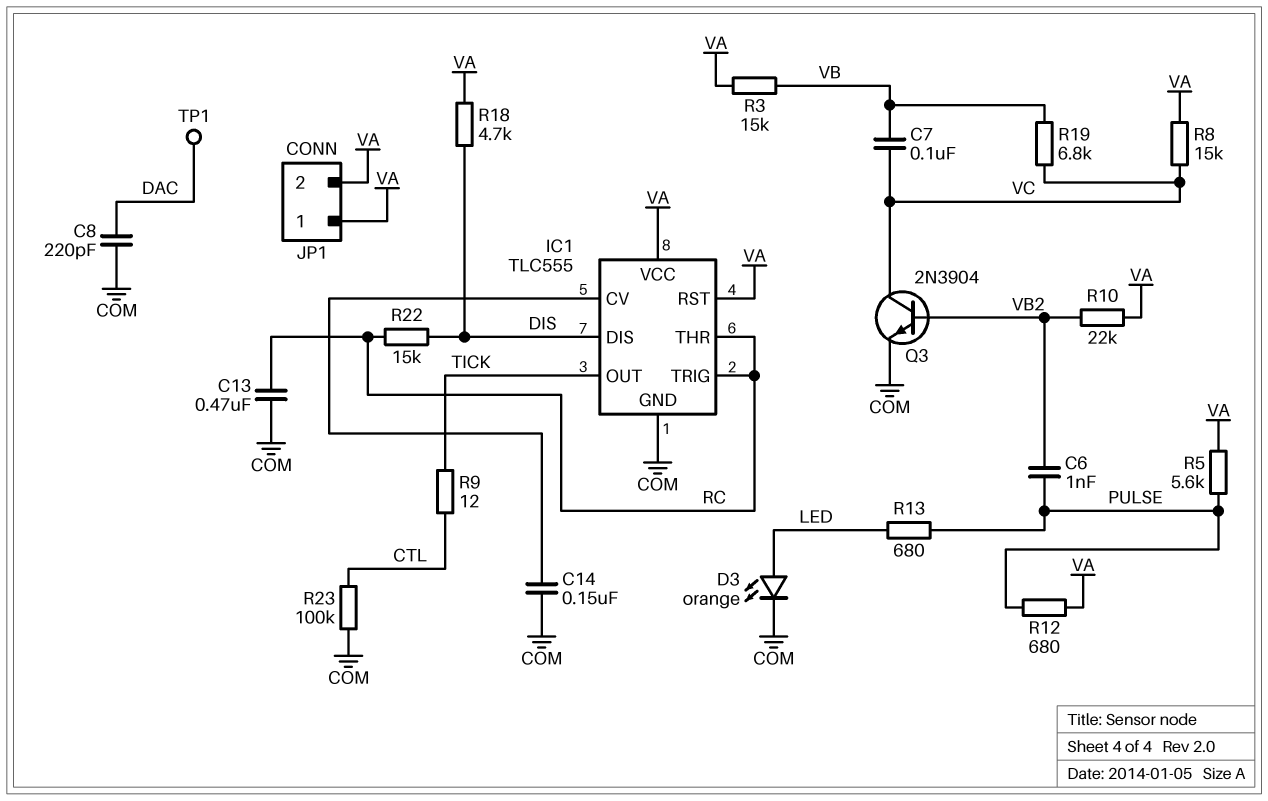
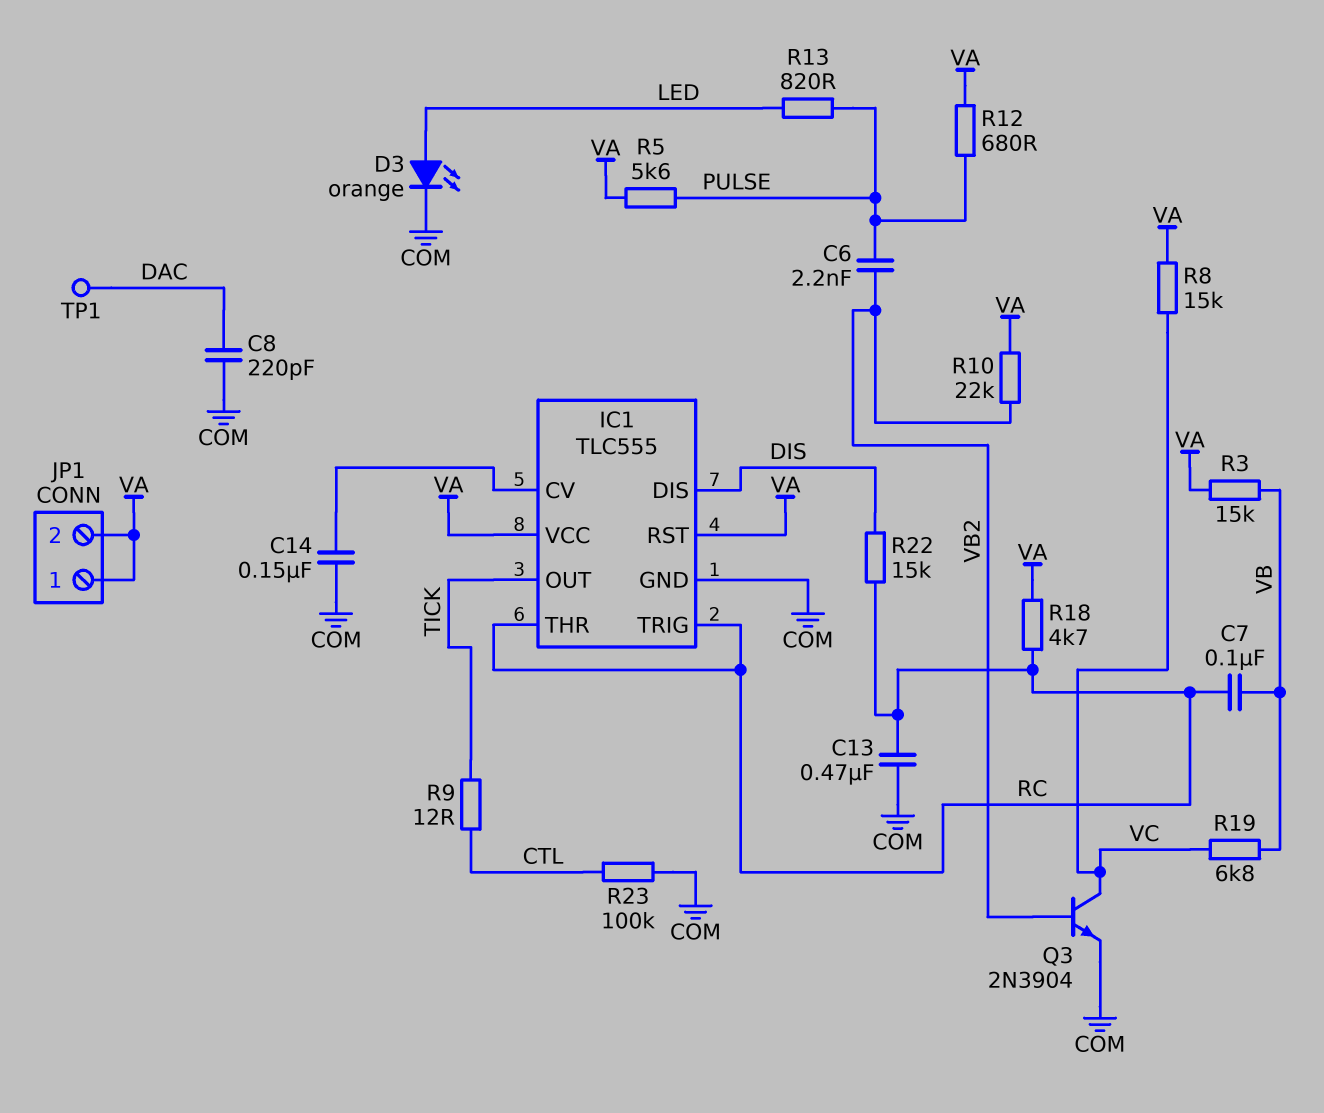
C6: 1nF (PULSE, VB2) -> 2.2nF (PULSE, VB2)
C7: 100nF (VB, VC) -> 100nF (RC, VB)
R13: 680 (LED, PULSE) -> 820 (LED, PULSE)
R18: 4.7k (DIS, VA) -> 4.7k (RC, VA)

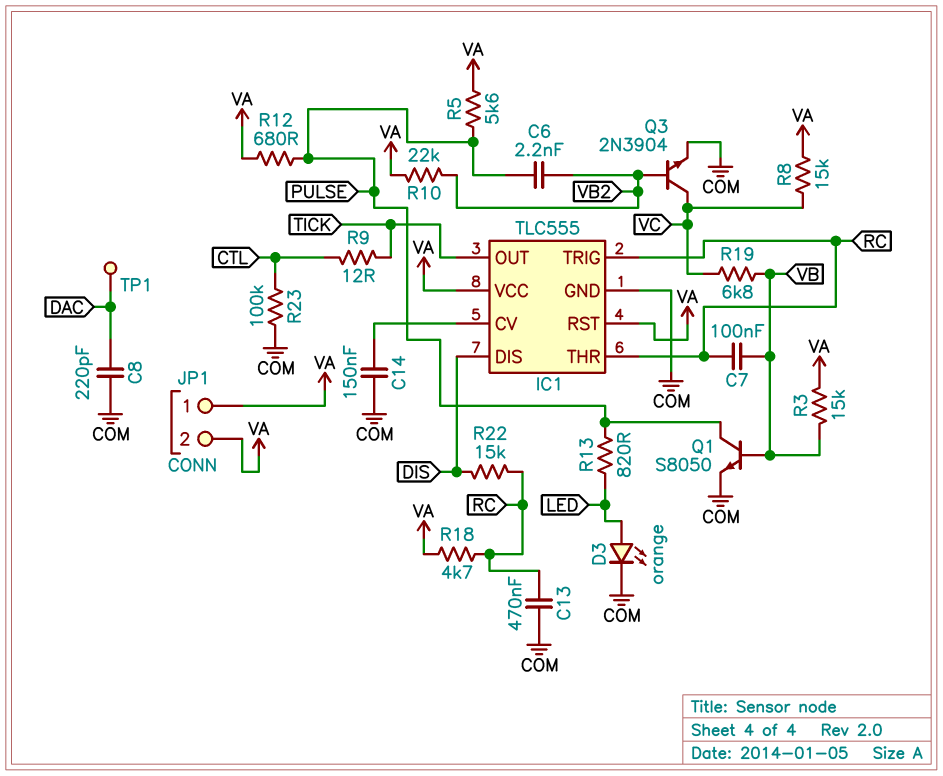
Q1: none -> NPN S8050 (B VB, C PULSE, E COM)

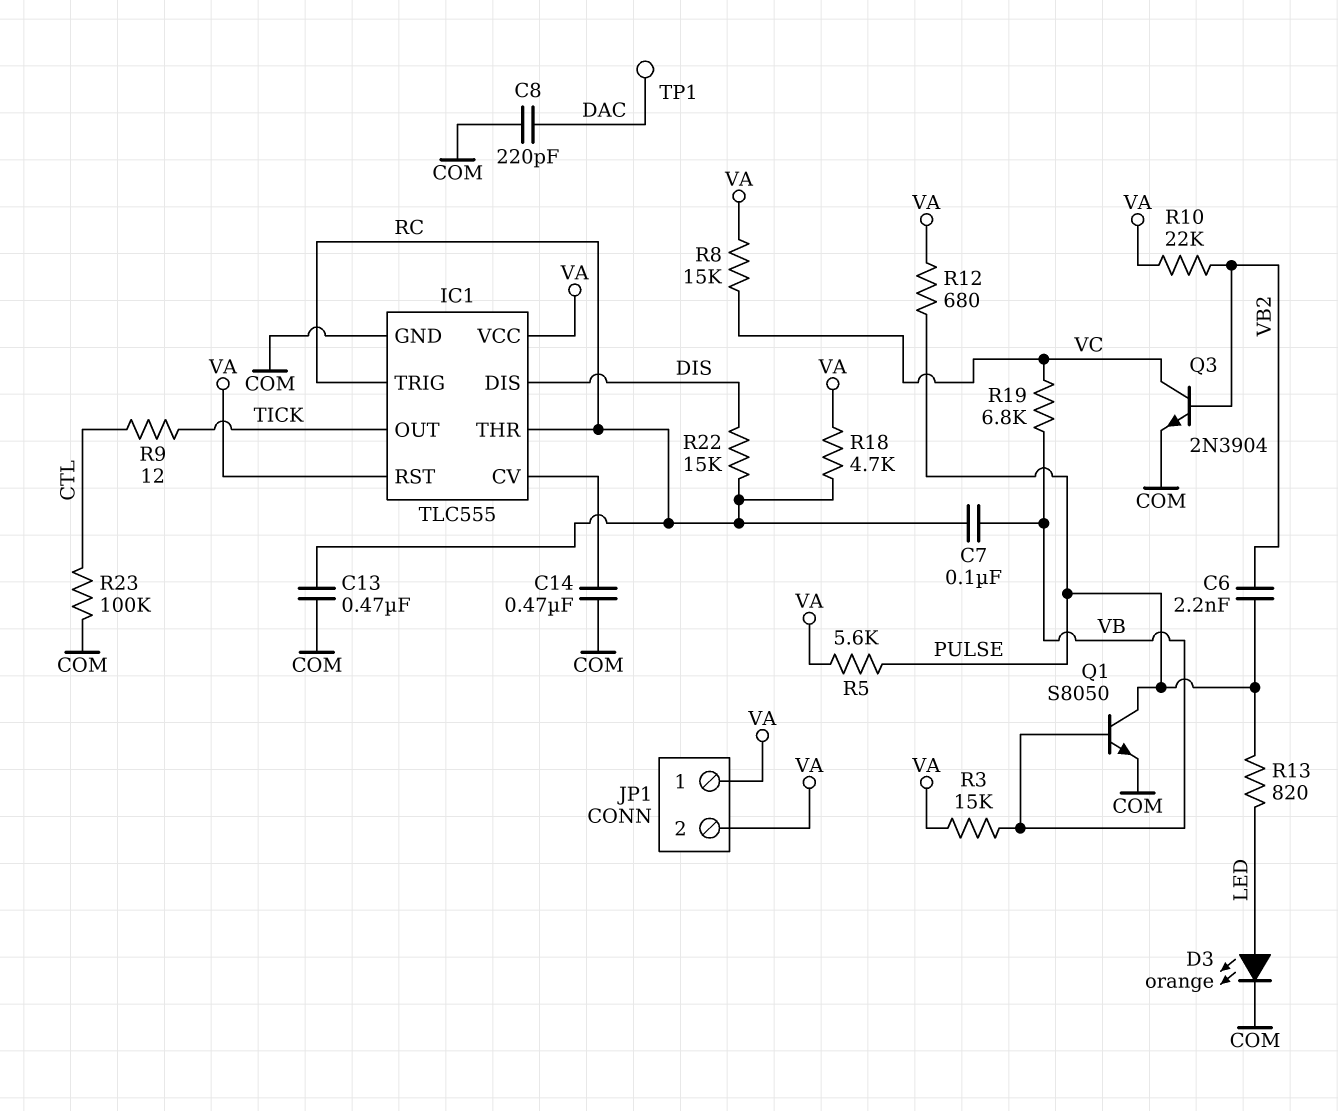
C14: 150nF (COM, IC1/CV) -> 470nF (COM, IC1/CV)

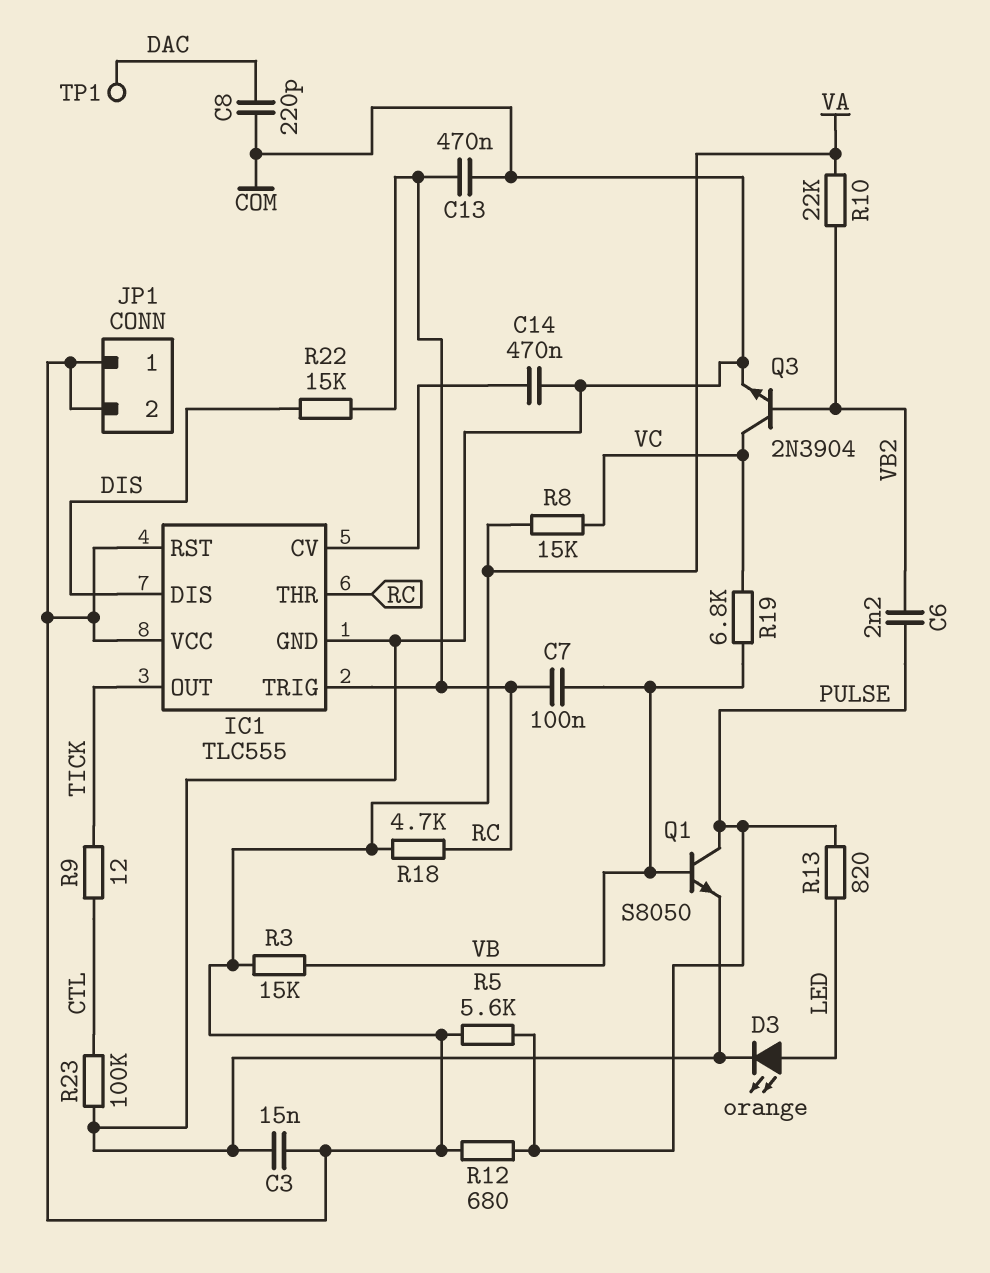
C3: none -> 15nF (COM, VA)

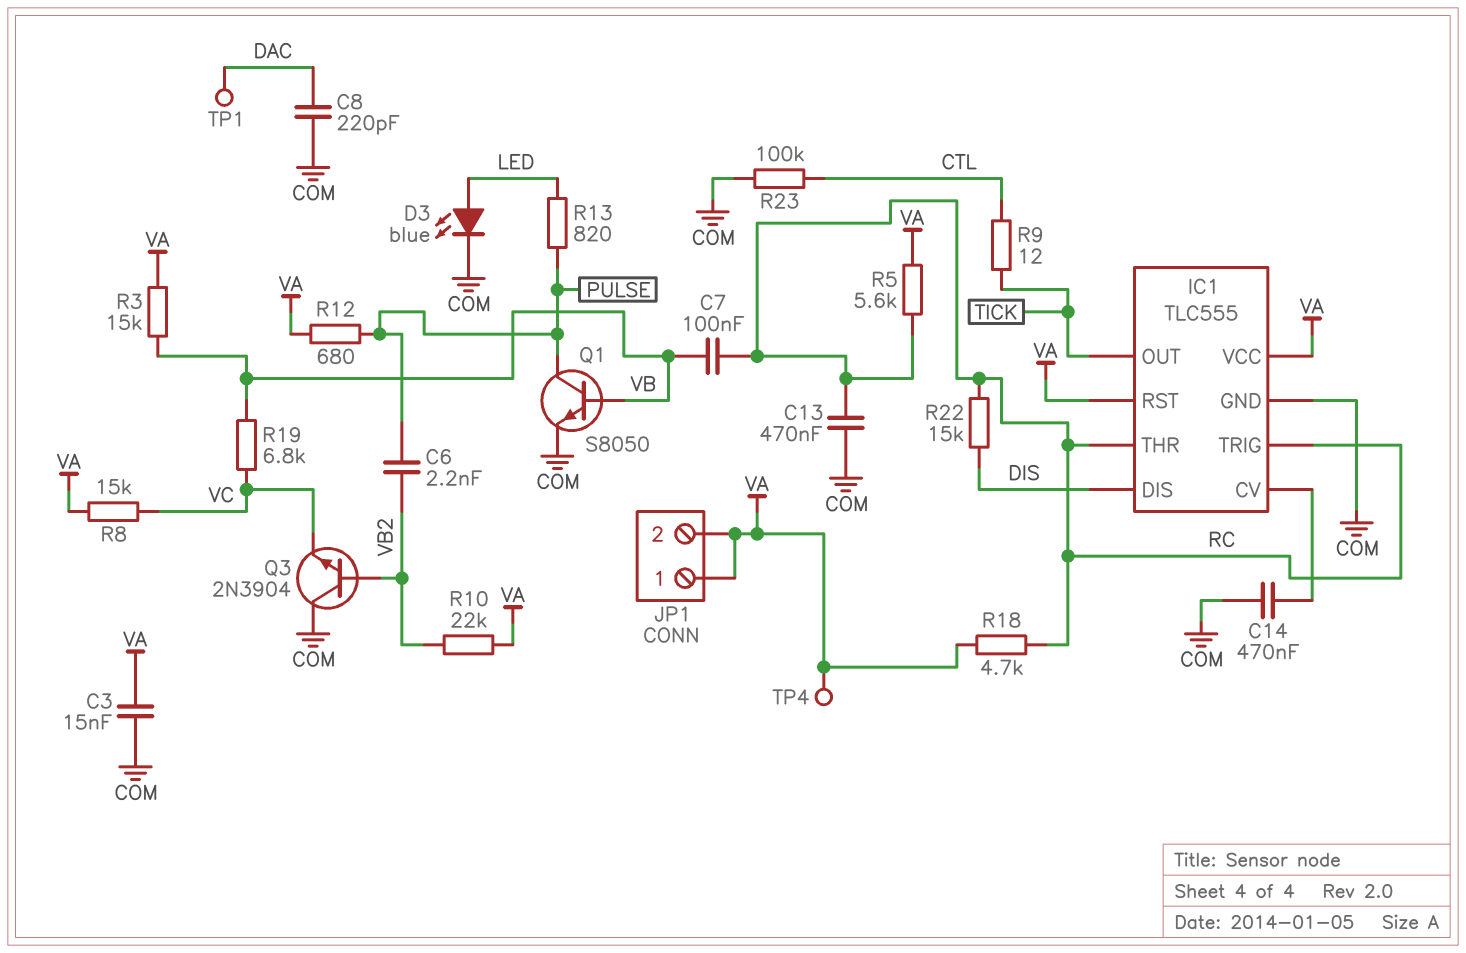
D3: LED orange (A LED, K COM) -> LED blue (A LED, K COM)
Q3: NPN 2N3904 (B VB2, C VC, E COM) -> NPN 2N3904 (B VB2, C COM, E VC)
R5: 5.6k (PULSE, VA) -> 5.6k (RC, VA)
TP4: none -> test point (VA)

